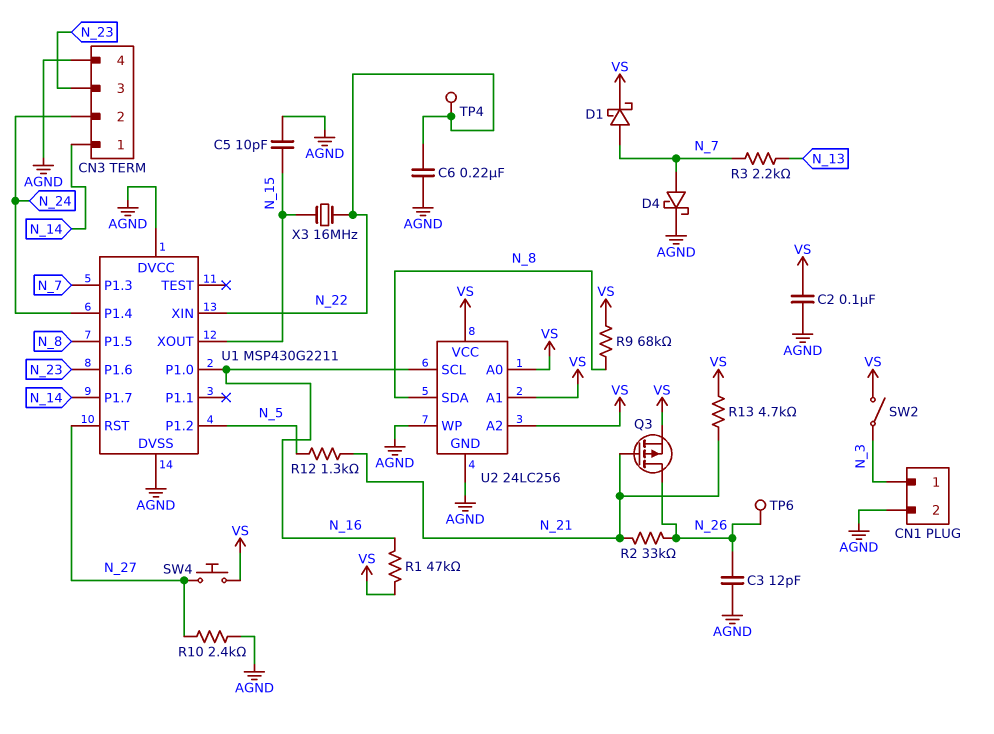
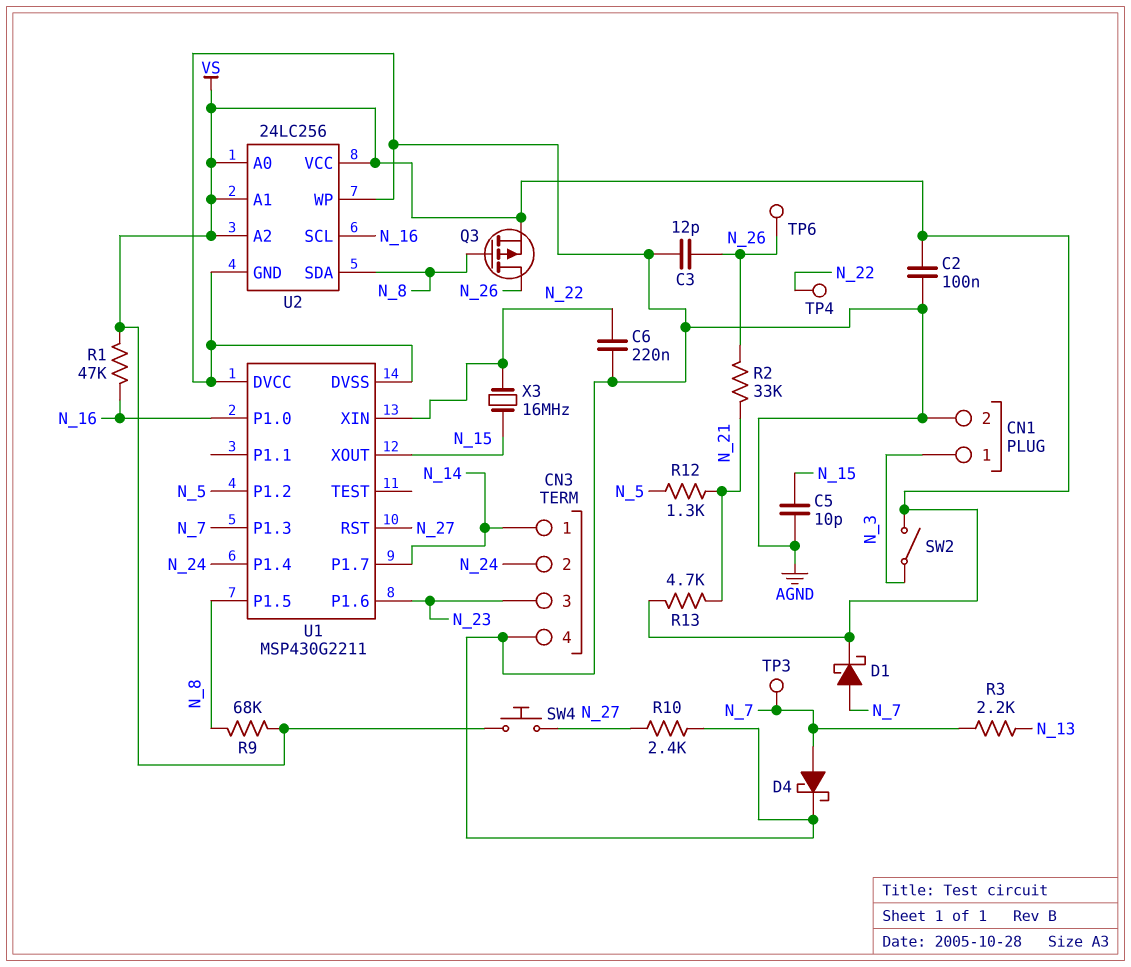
Q3: PMOS (G N_21, D N_26, S VS) -> PMOS (G N_8, D N_26, S VS)
TP3: none -> test point (N_7)

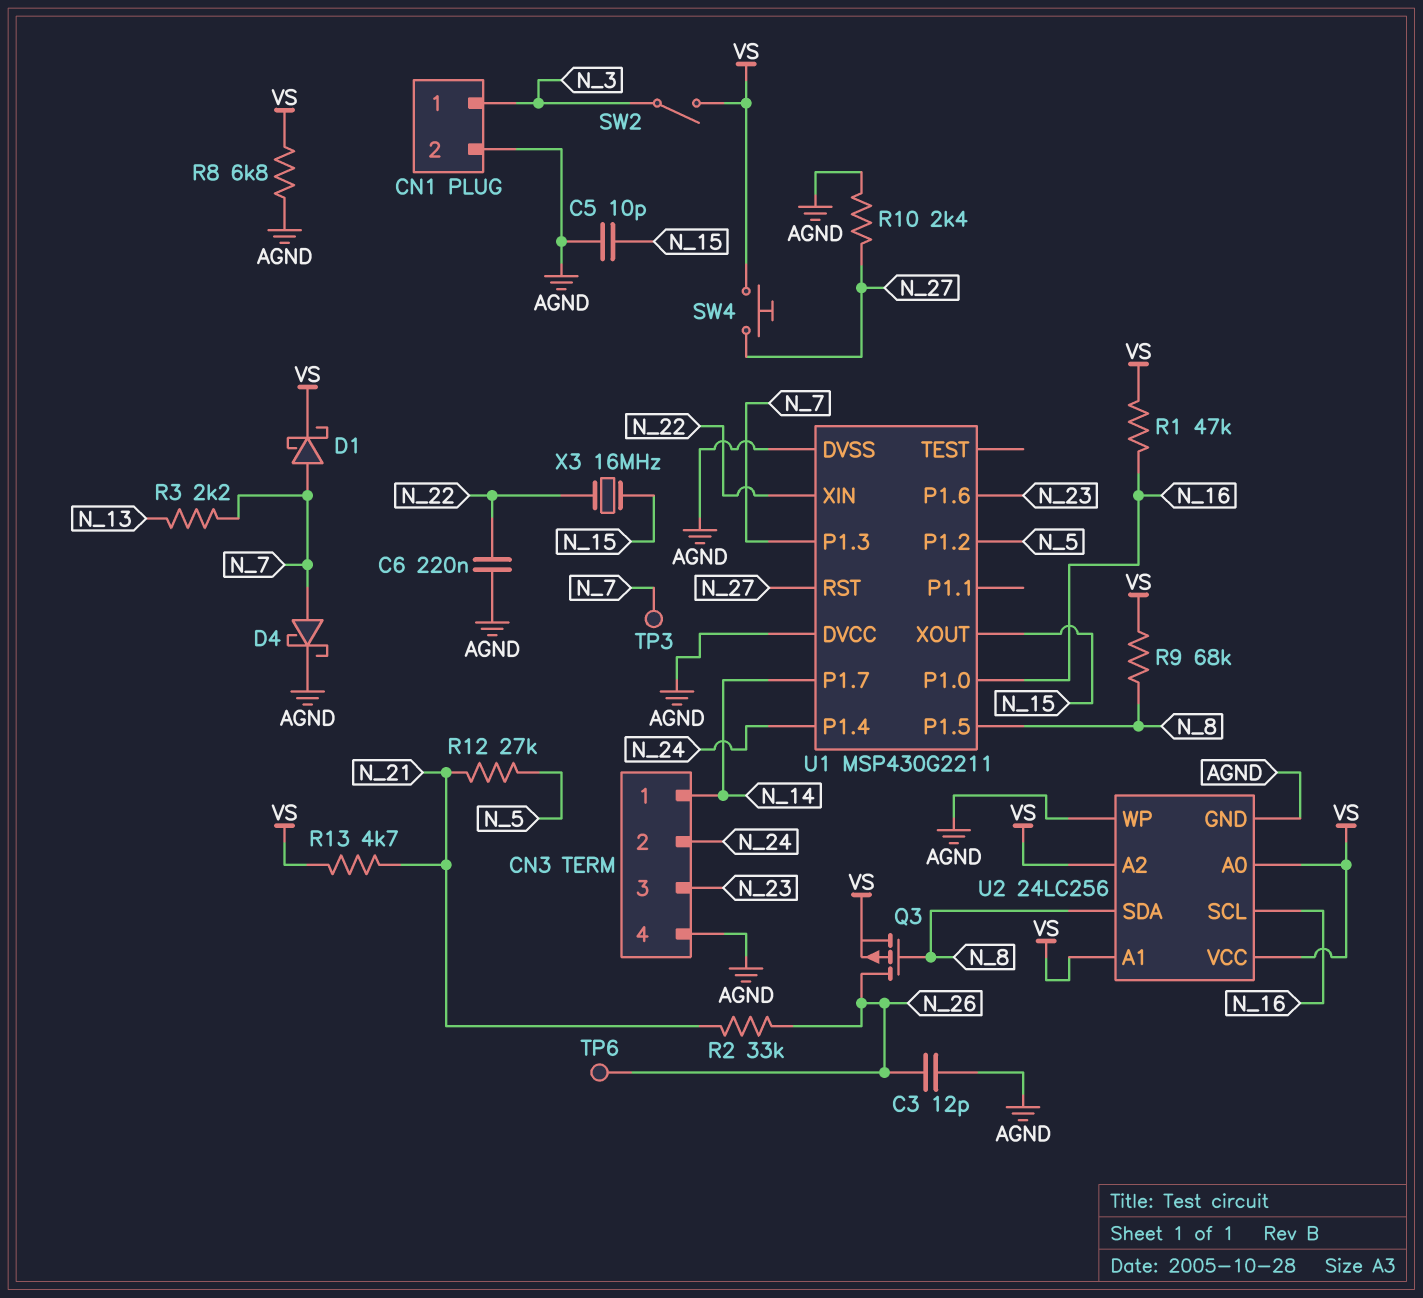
C2: 100nF (AGND, VS) -> none
R8: none -> 6.8k (AGND, VS)
R12: 1.3k (N_5, N_21) -> 27k (N_5, N_21)
TP4: test point (N_22) -> none

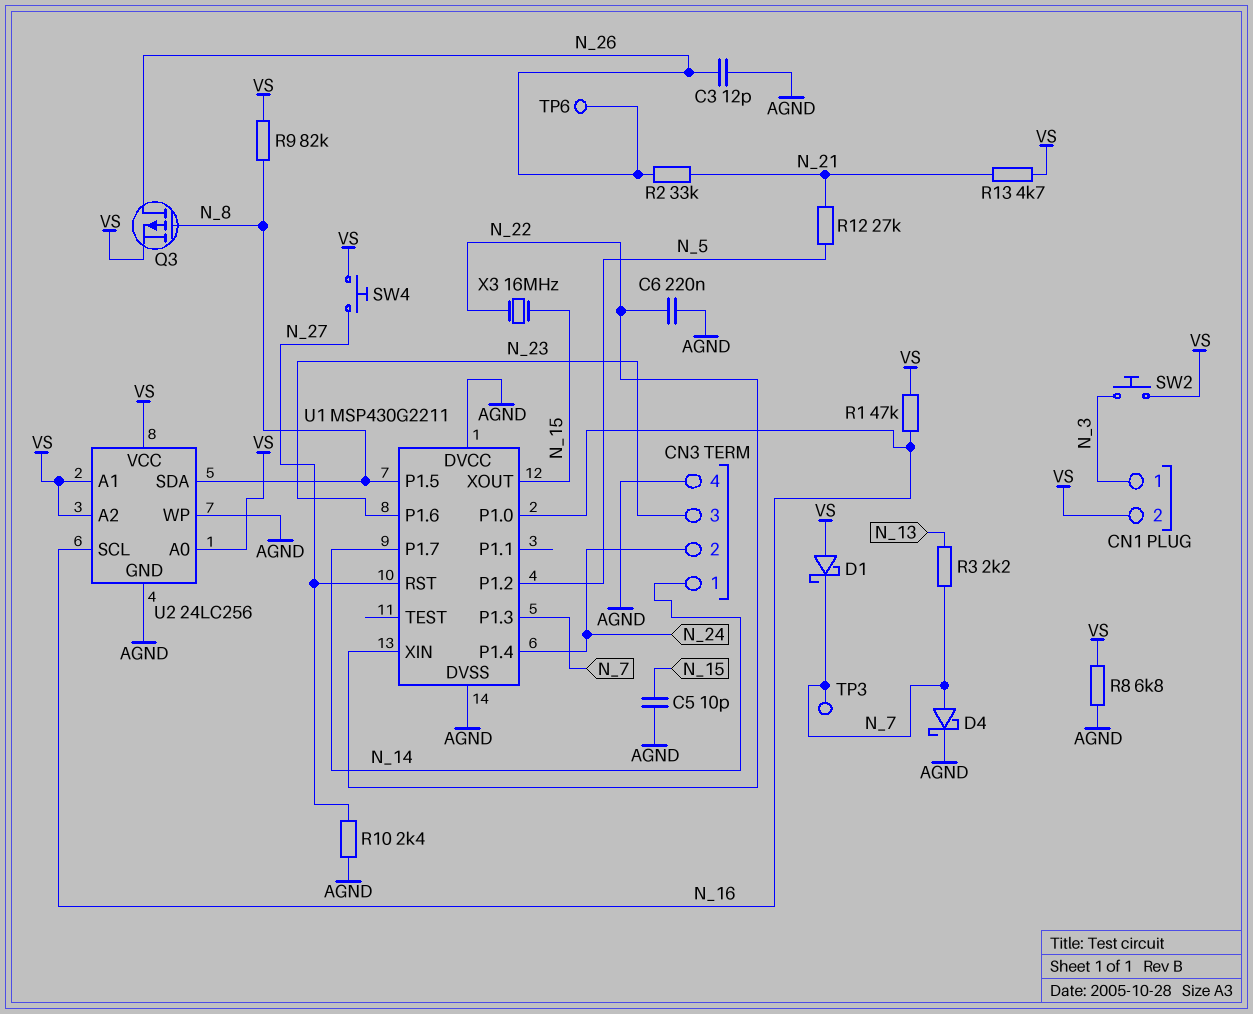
CN1 pin 2: AGND -> VS
D1: schottky (A N_7, K VS) -> schottky (A VS, K N_7)
R9: 68k (N_8, VS) -> 82k (N_8, VS)
SW2: switch (N_3, VS) -> button (N_3, VS)

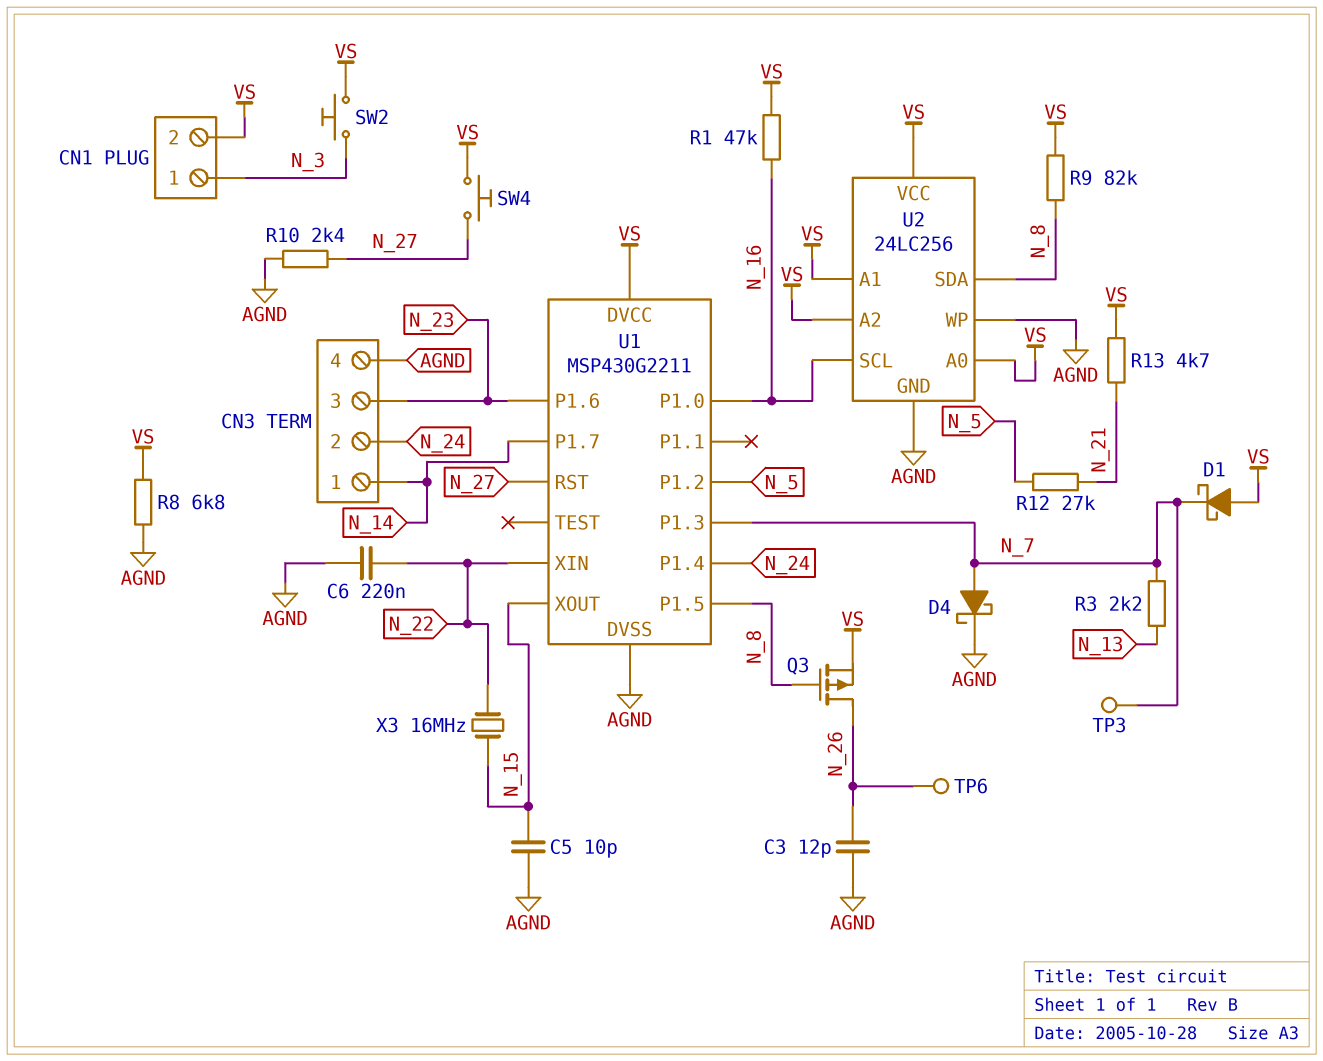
R2: 33k (N_21, N_26) -> none
U1 pin DVCC: AGND -> VS

